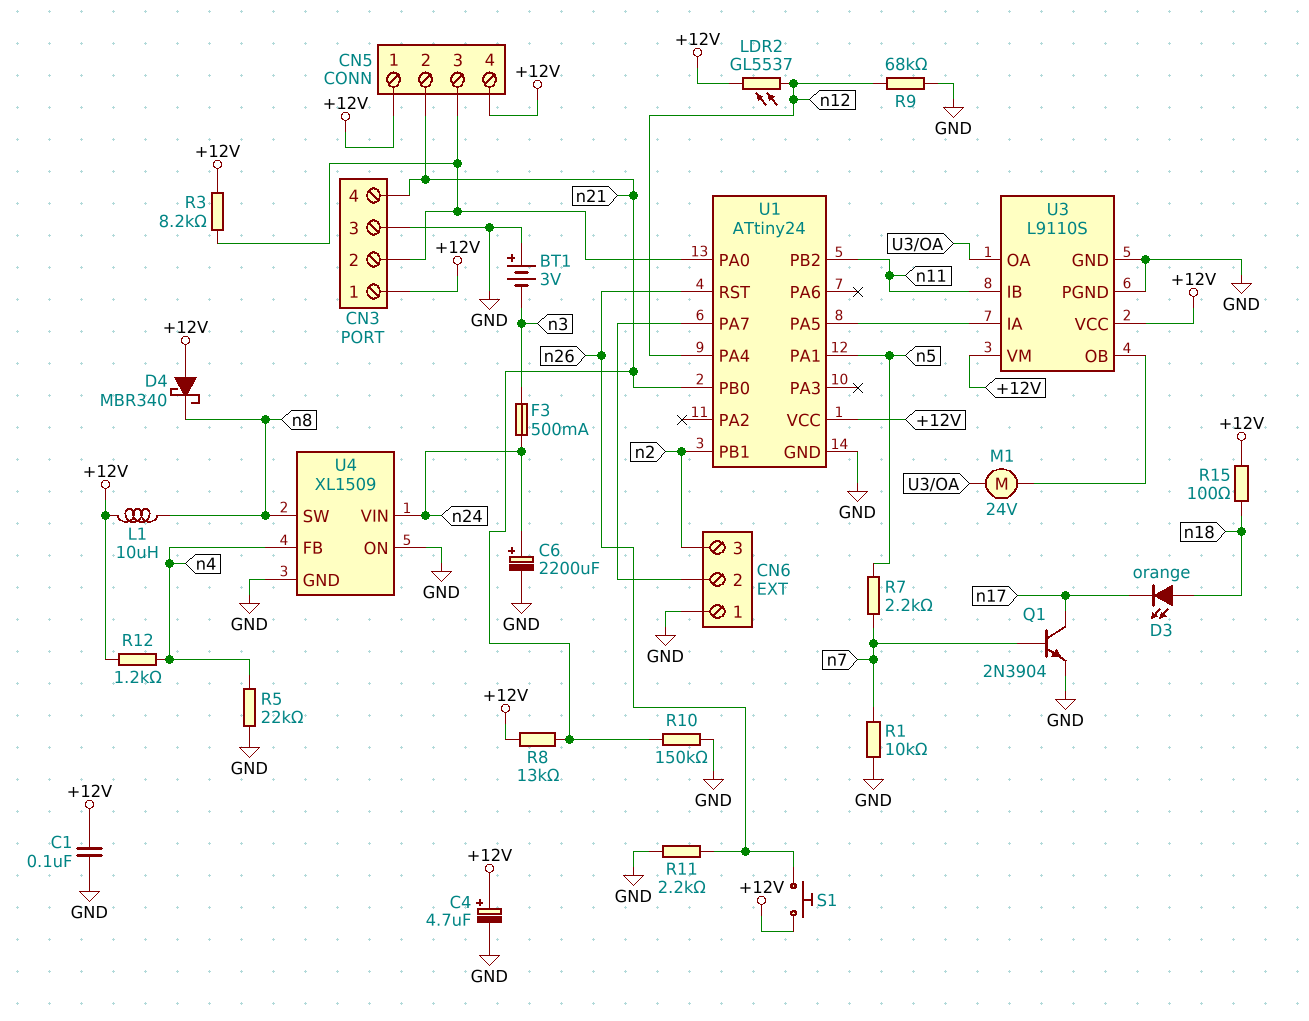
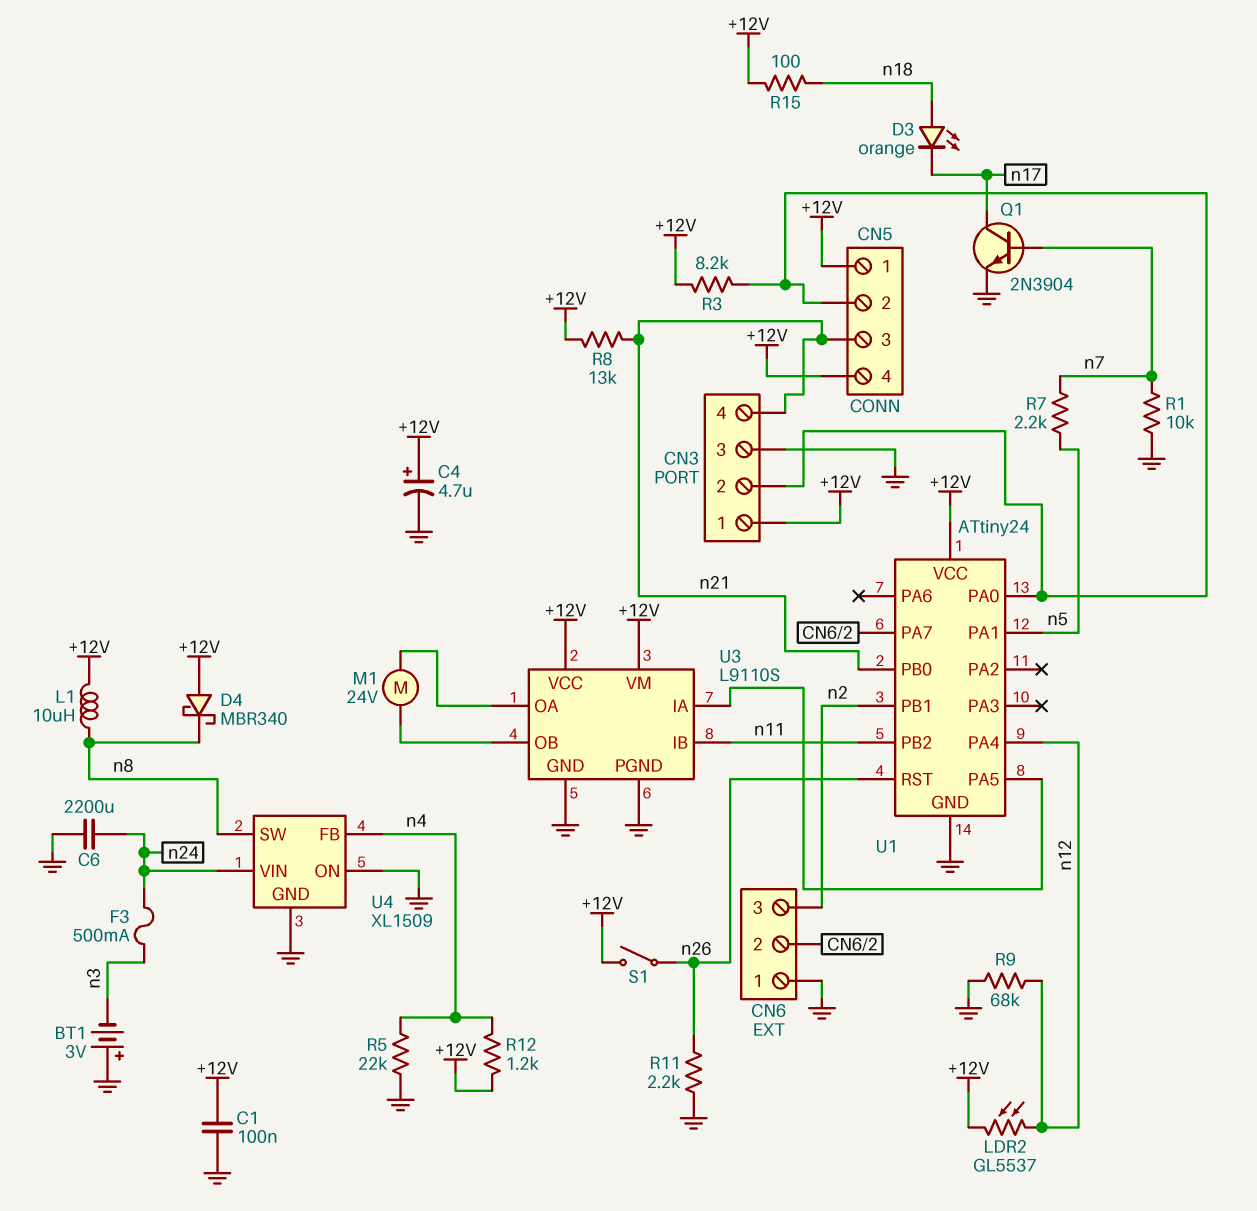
C6: 2200uF (plus n24, minus GND) -> 2200uF (GND, n24)
CN5 pin 2: n21 -> CN3/2
CN5 pin 3: CN3/2 -> n21
R10: 150k (GND, n21) -> none
S1: button (+12V, n26) -> switch (+12V, n26)

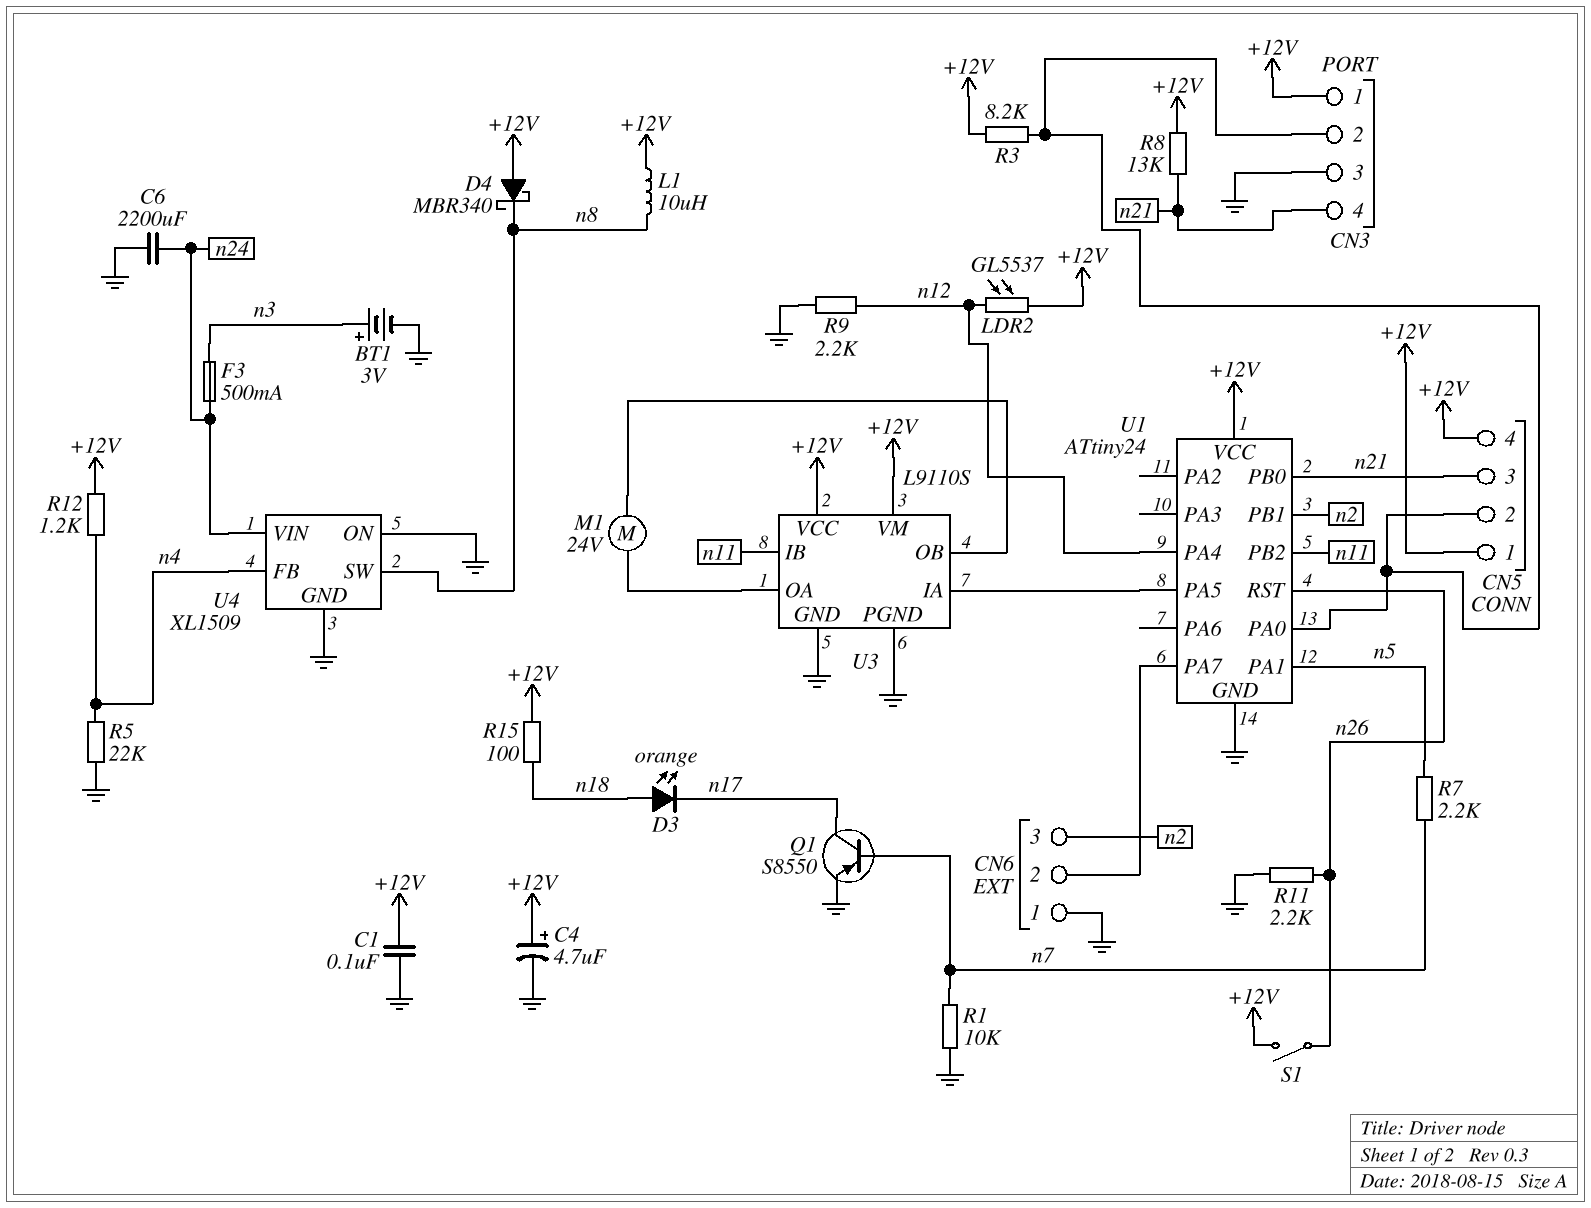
BT1: 3V (plus GND, minus n3) -> 3V (plus n3, minus GND)
Q1: NPN 2N3904 (B n7, C n17, E GND) -> PNP S8550 (B n7, C n17, E GND)
R9: 68k (GND, n12) -> 2.2k (GND, n12)

